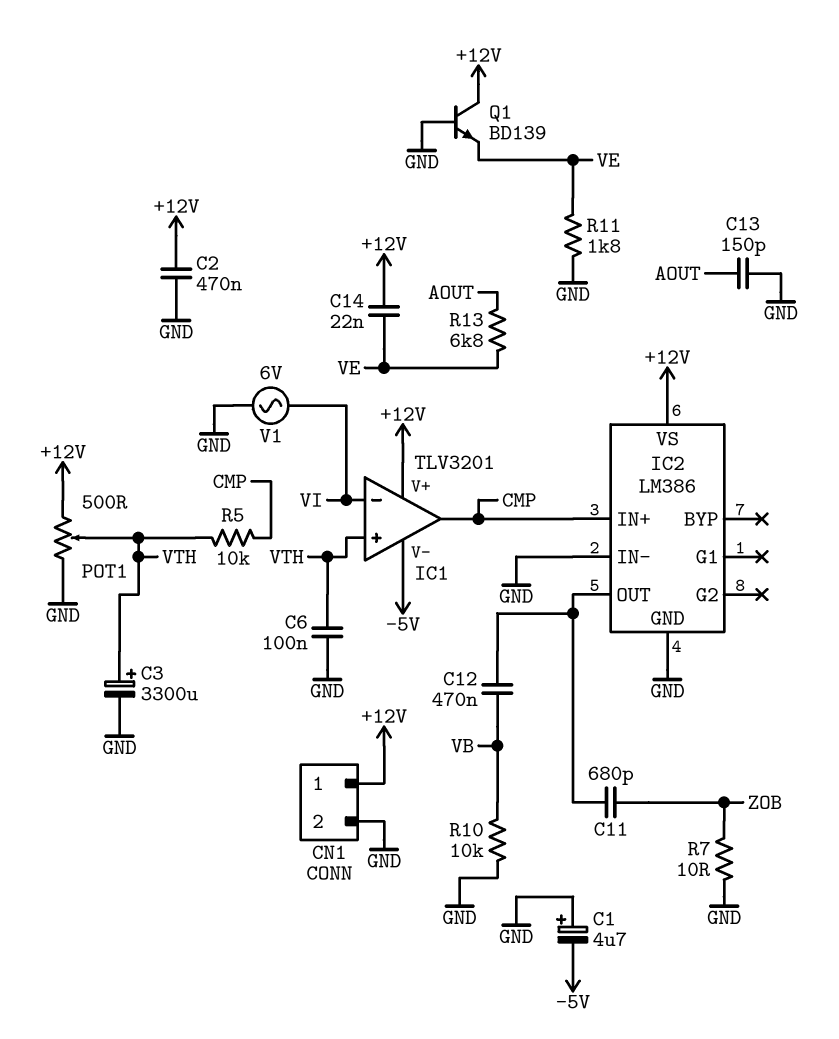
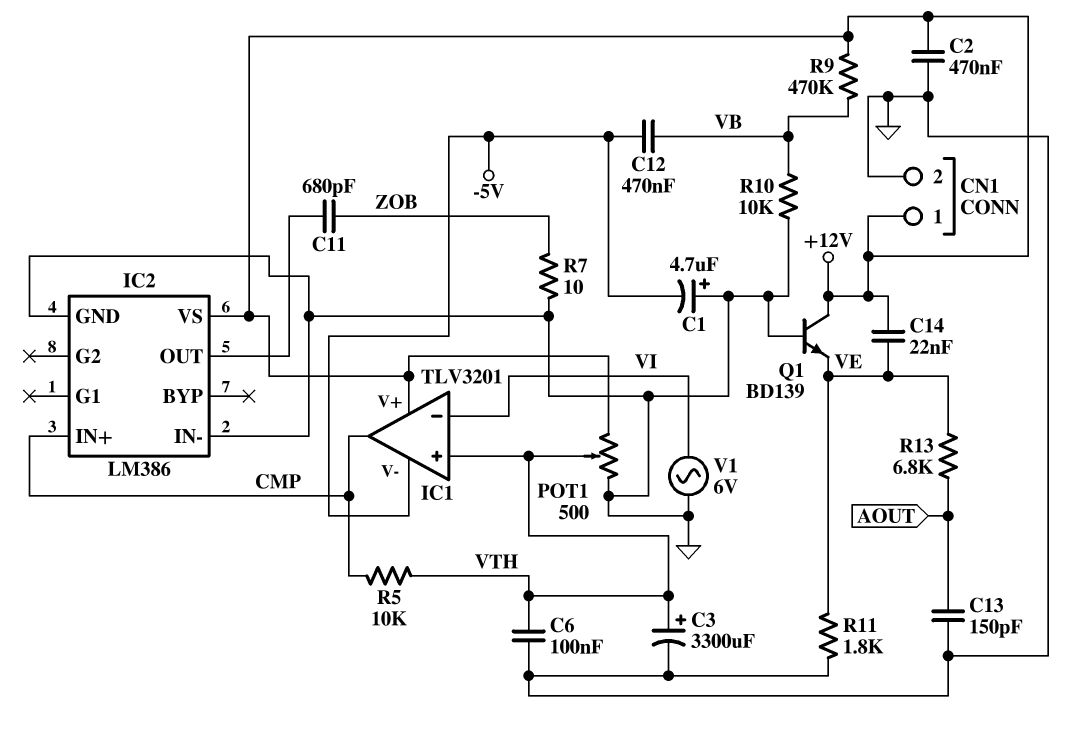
C12: 470nF (IC2/OUT, VB) -> 470nF (-5V, VB)
R9: none -> 470k (+12V, VB)

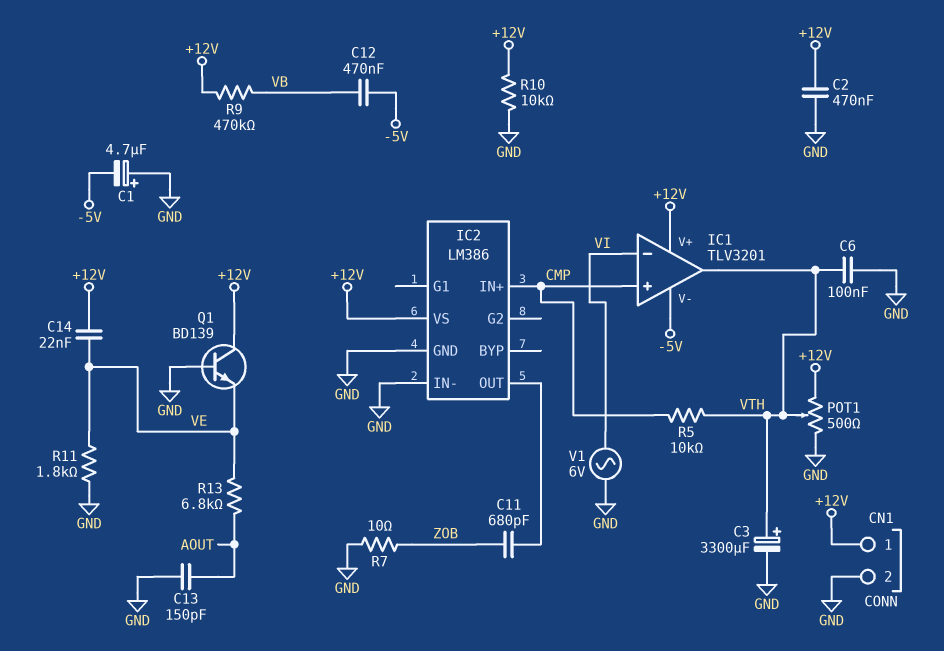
IC1 pin in+: VTH -> CMP
IC1 pin out: CMP -> VTH
R10: 10k (GND, VB) -> 10k (+12V, GND)

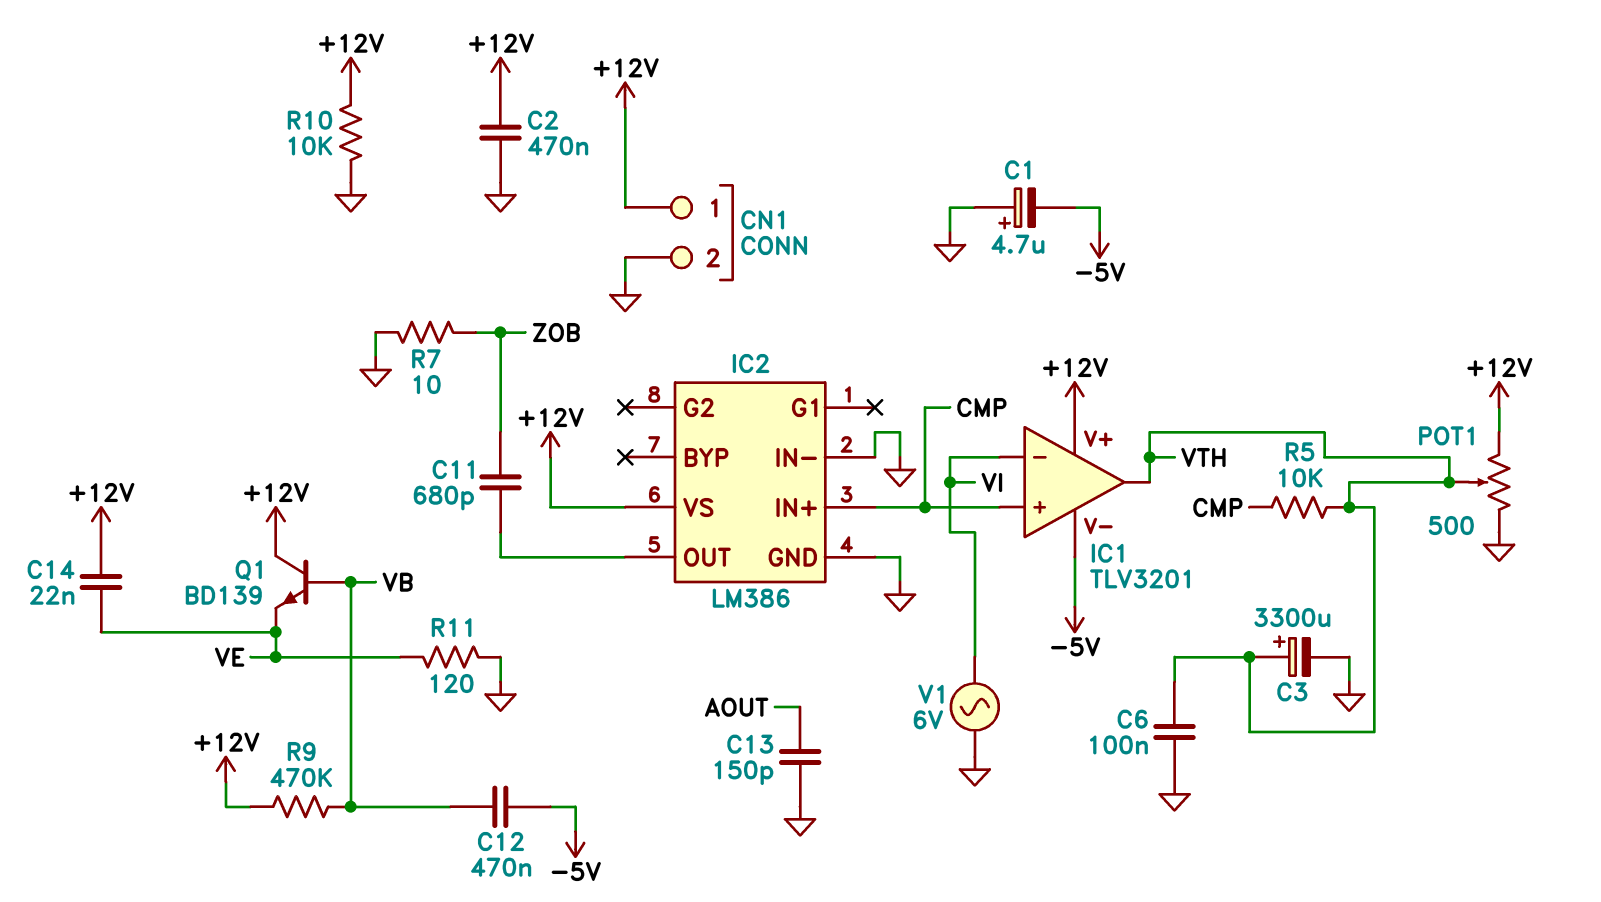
Q1: NPN BD139 (B GND, C +12V, E VE) -> NPN BD139 (B VB, C +12V, E VE)
R11: 1.8k (GND, VE) -> 120 (GND, VE)
R13: 6.8k (AOUT, VE) -> none

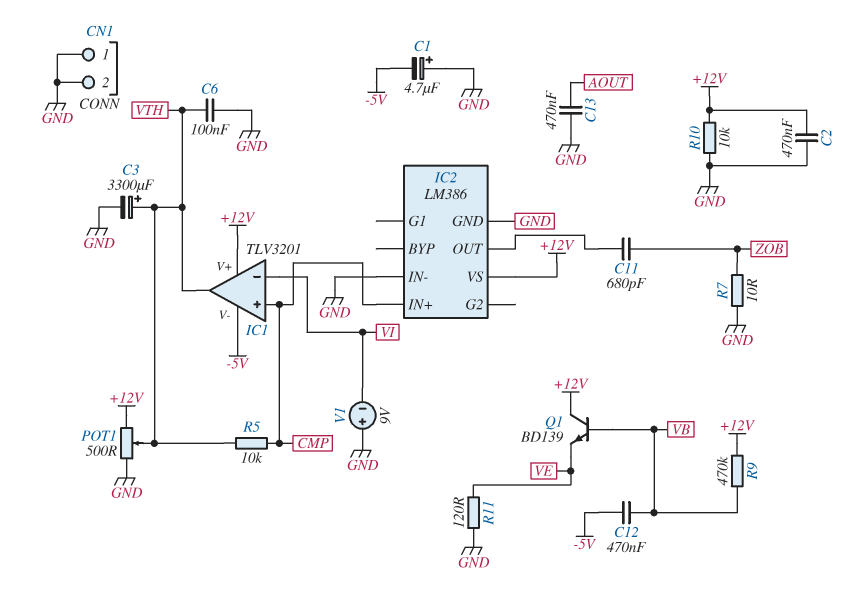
C13: 150pF (AOUT, GND) -> 470nF (AOUT, GND)
C14: 22nF (+12V, VE) -> none
CN1 pin 1: +12V -> GND
V1: AC 6V (GND, VI) -> 9V (plus GND, minus VI)

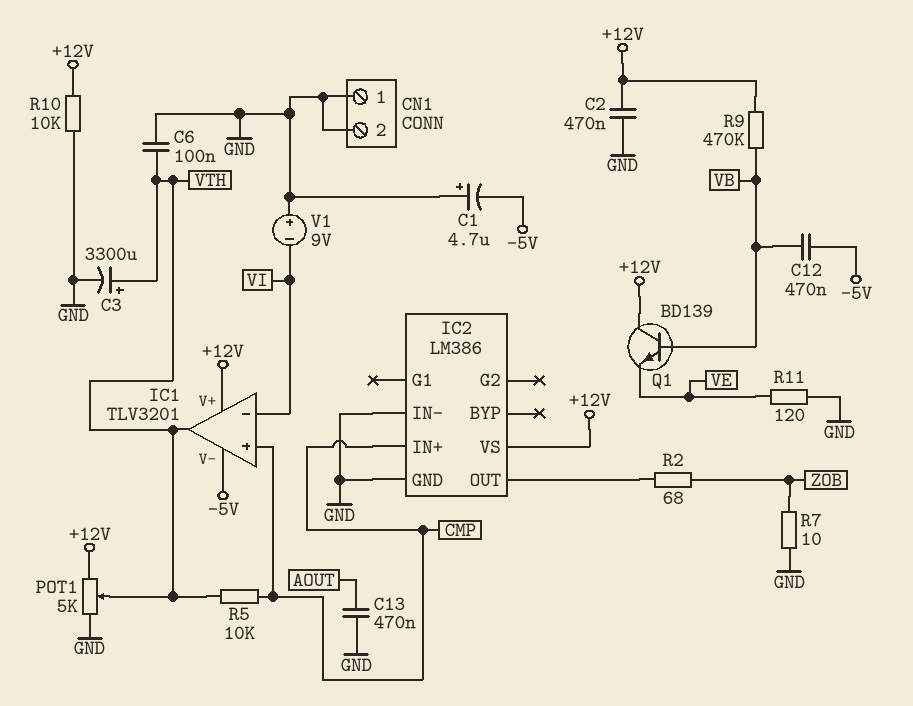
C11: 680pF (IC2/OUT, ZOB) -> none
POT1: 500 (+12V, GND, wiper VTH) -> 5k (+12V, GND, wiper VTH)
R2: none -> 68 (IC2/OUT, ZOB)

